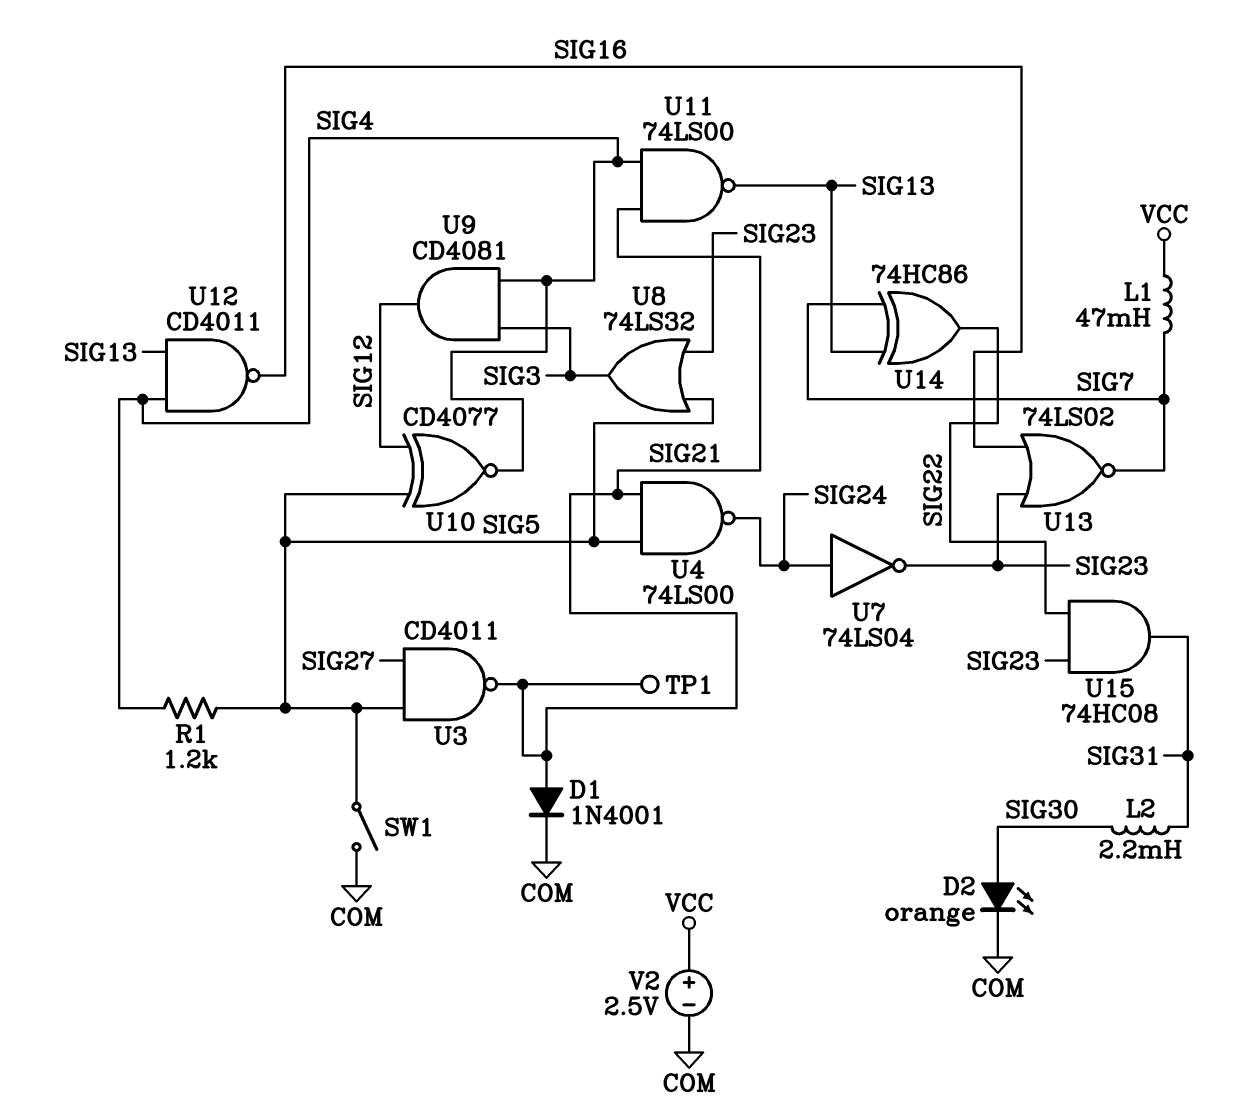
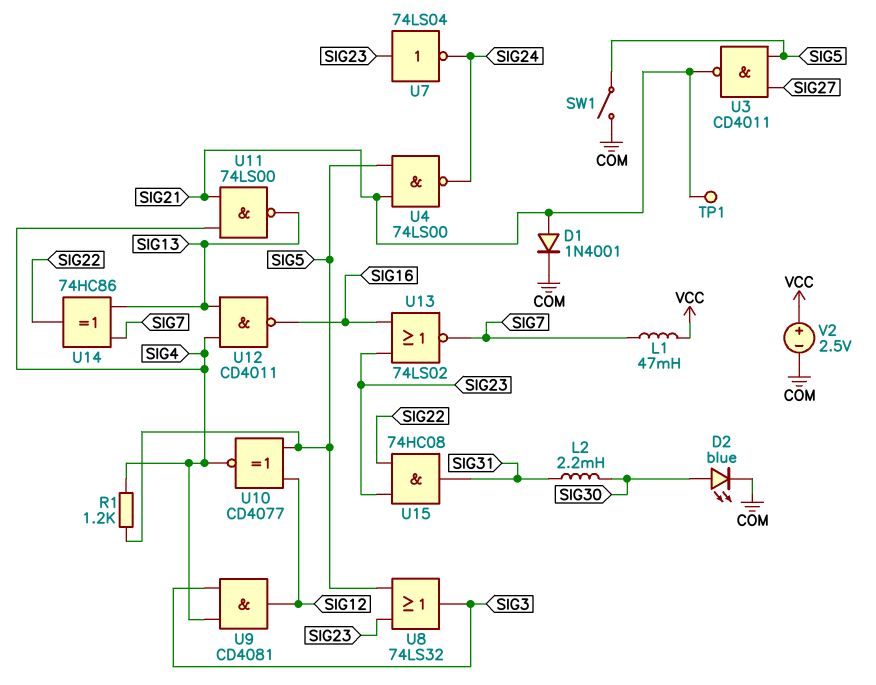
D2: LED orange (A SIG30, K COM) -> LED blue (A SIG30, K COM)
U7: NOT 74LS04 (in SIG24, out SIG23) -> NOT 74LS04 (in SIG23, out SIG24)

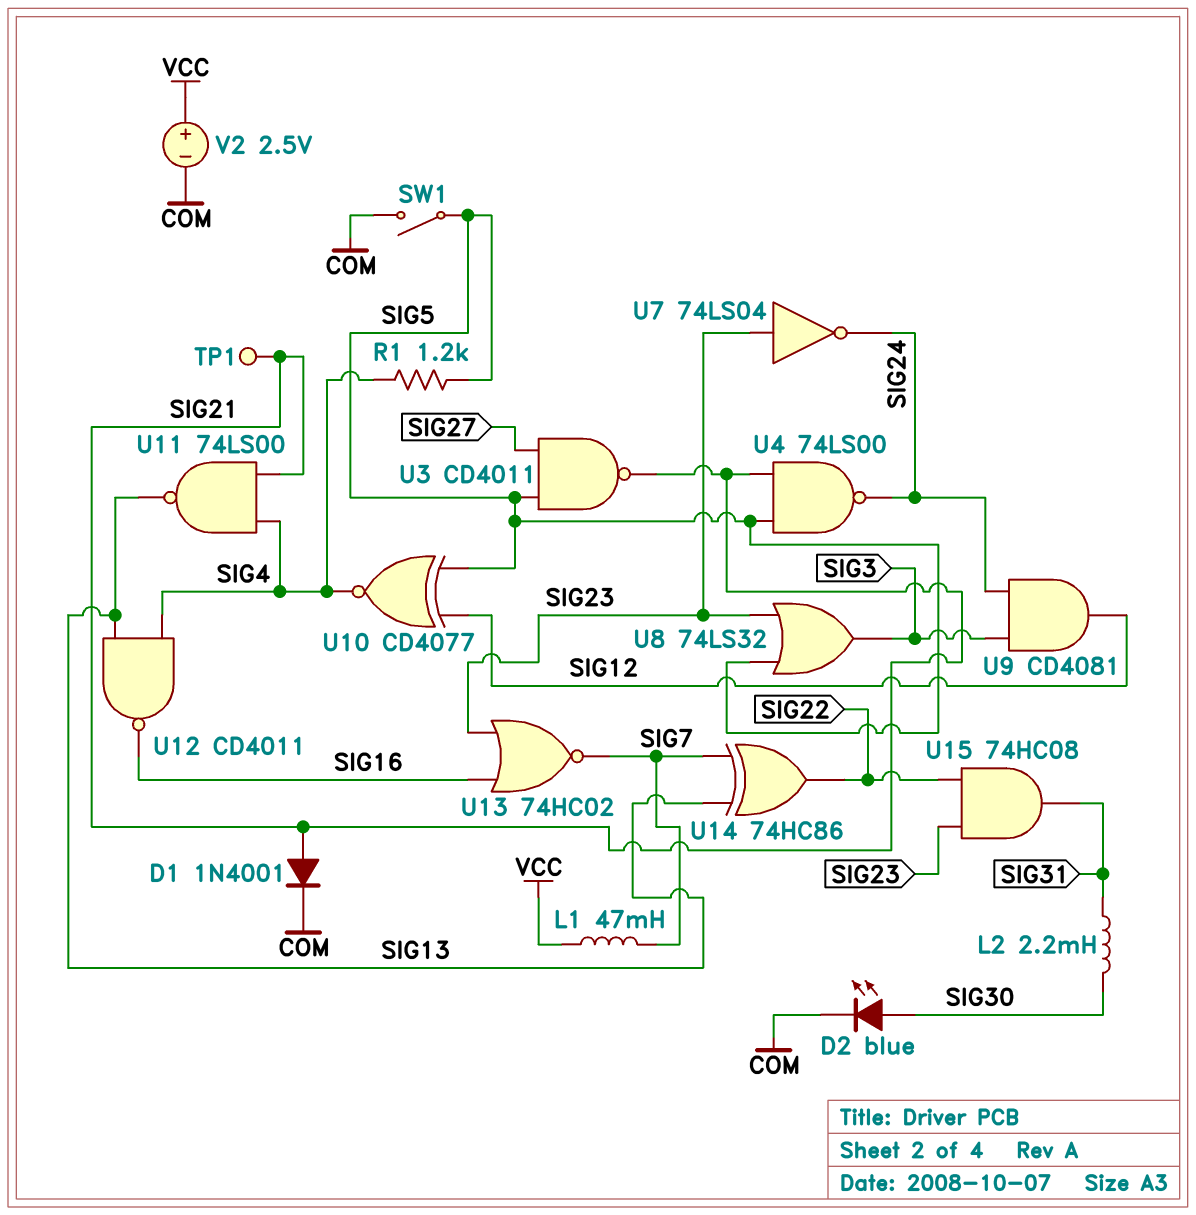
U9: AND CD4081 (in SIG3, in SIG4, out SIG12) -> AND CD4081 (in SIG3, in SIG24, out SIG12)
U13: NOR 74LS02 (in SIG16, in SIG23, out SIG7) -> NOR 74HC02 (in SIG16, in SIG23, out SIG7)

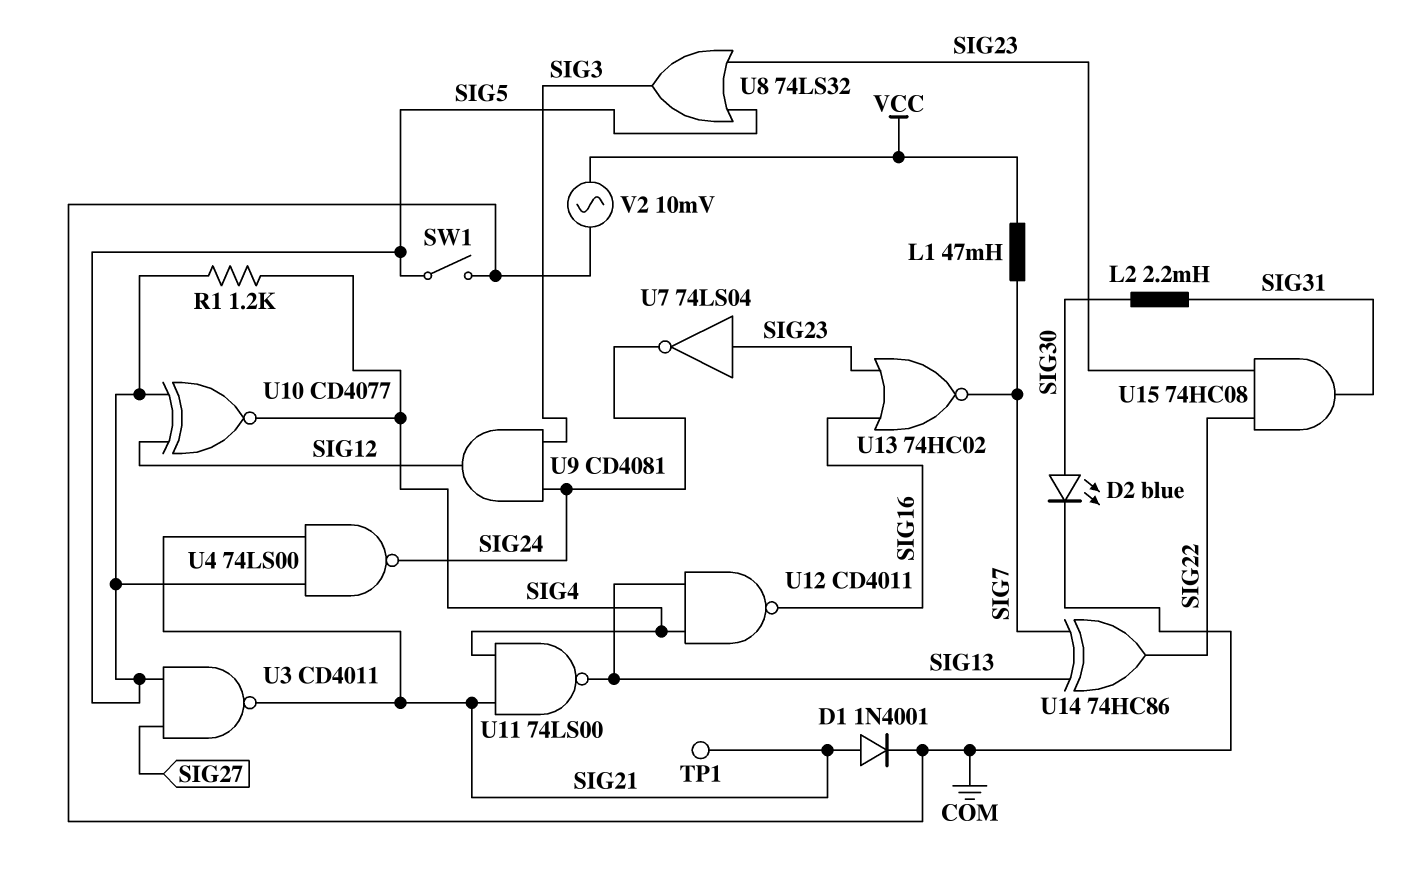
V2: 2.5V (plus VCC, minus COM) -> AC 10mV (COM, VCC)

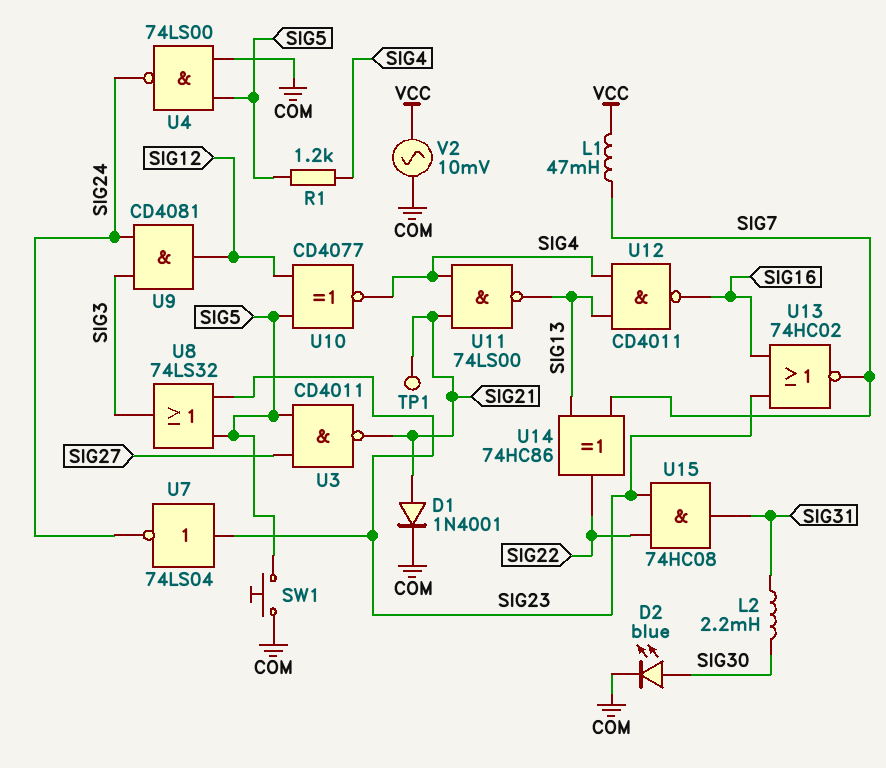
SW1: switch (COM, SIG5) -> button (COM, SIG5)
U4: NAND 74LS00 (in SIG5, in SIG21, out SIG24) -> NAND 74LS00 (in COM, in SIG5, out SIG24)

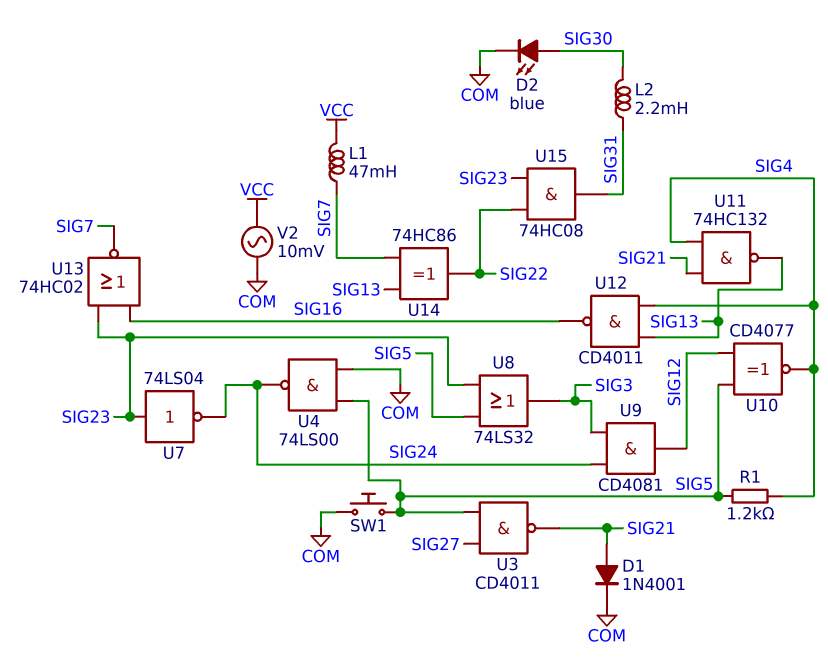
TP1: test point (SIG21) -> none
U11: NAND 74LS00 (in SIG4, in SIG21, out SIG13) -> NAND 74HC132 (in SIG4, in SIG21, out SIG13)

